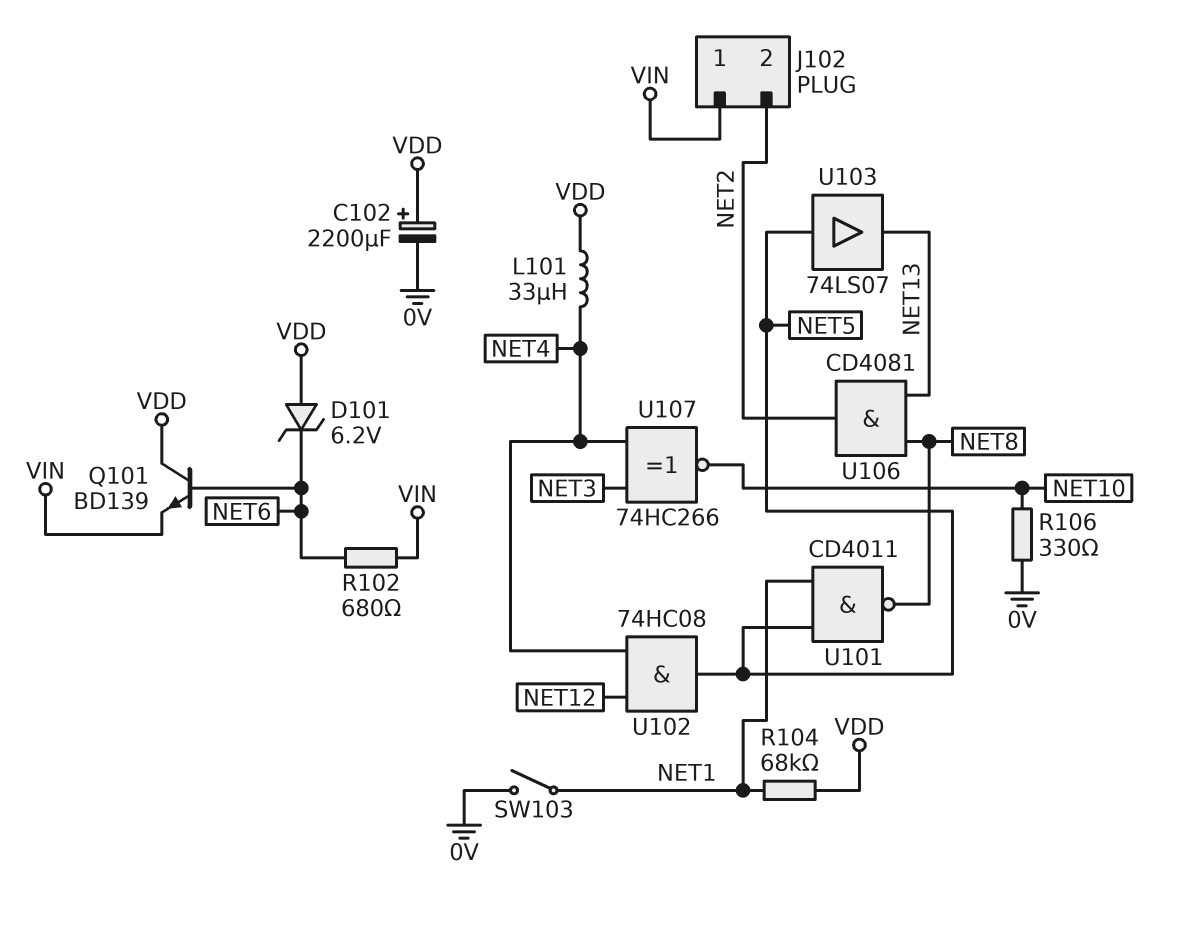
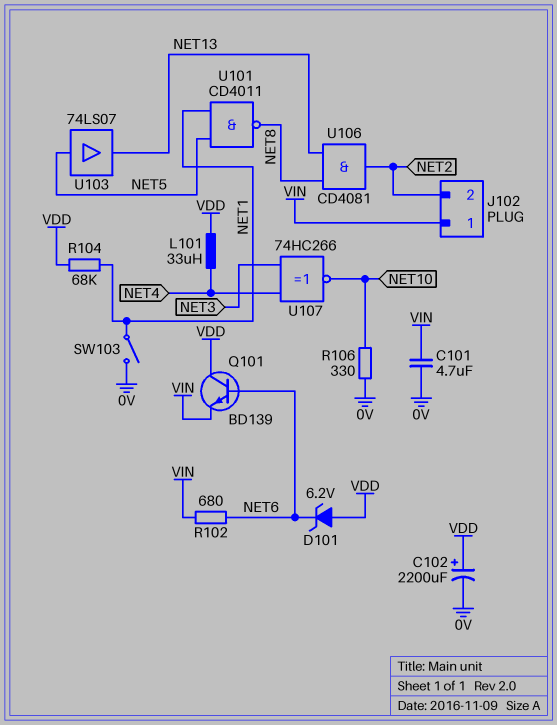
C101: none -> 4.7uF (0V, VIN)
U102: AND 74HC08 (in NET4, in NET12, out NET5) -> none

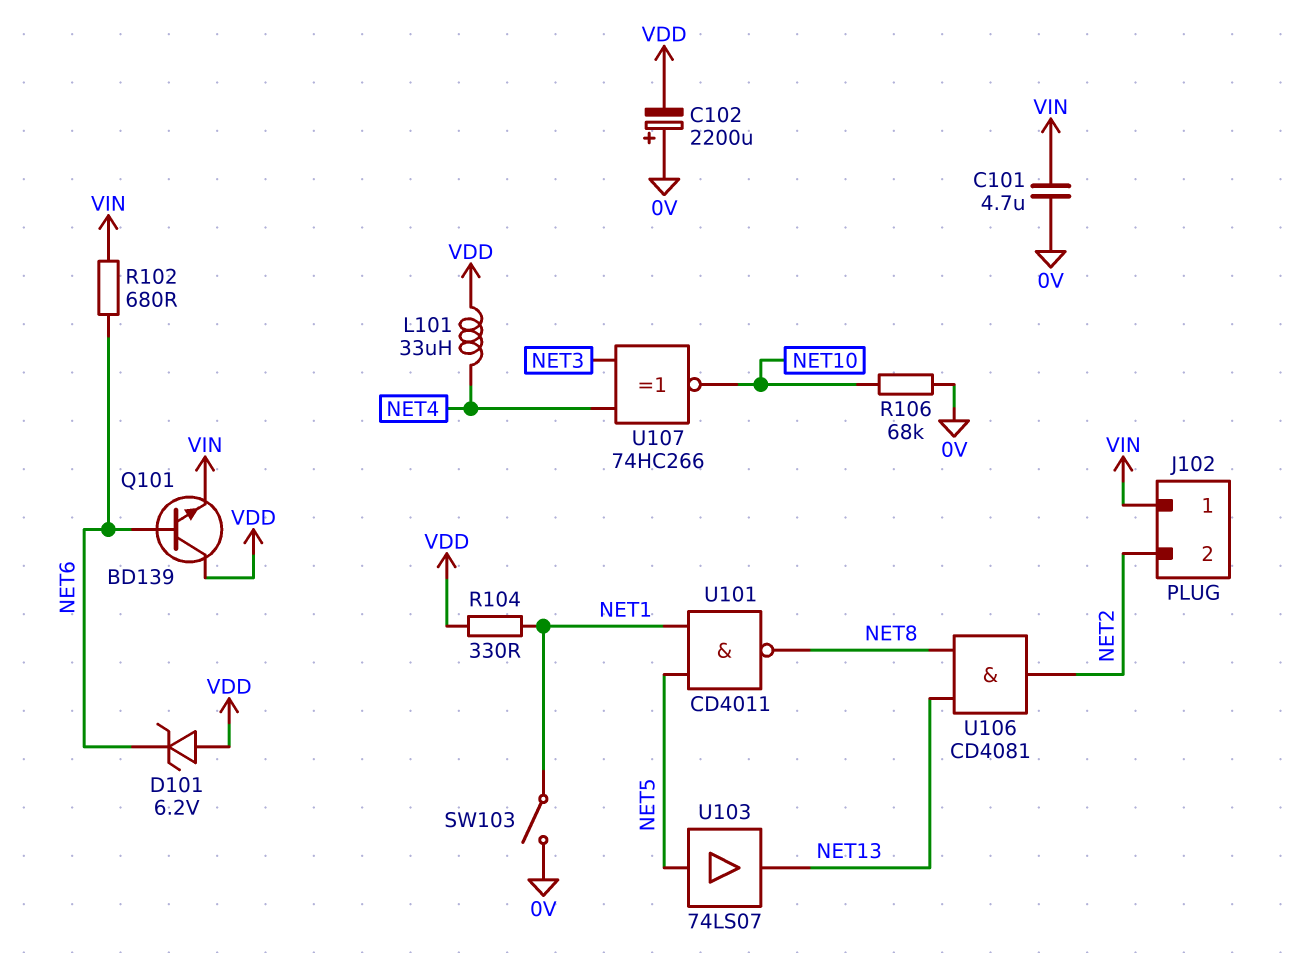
C102: 2200uF (plus VDD, minus 0V) -> 2200uF (plus 0V, minus VDD)
R104: 68k (NET1, VDD) -> 330 (NET1, VDD)
R106: 330 (0V, NET10) -> 68k (0V, NET10)

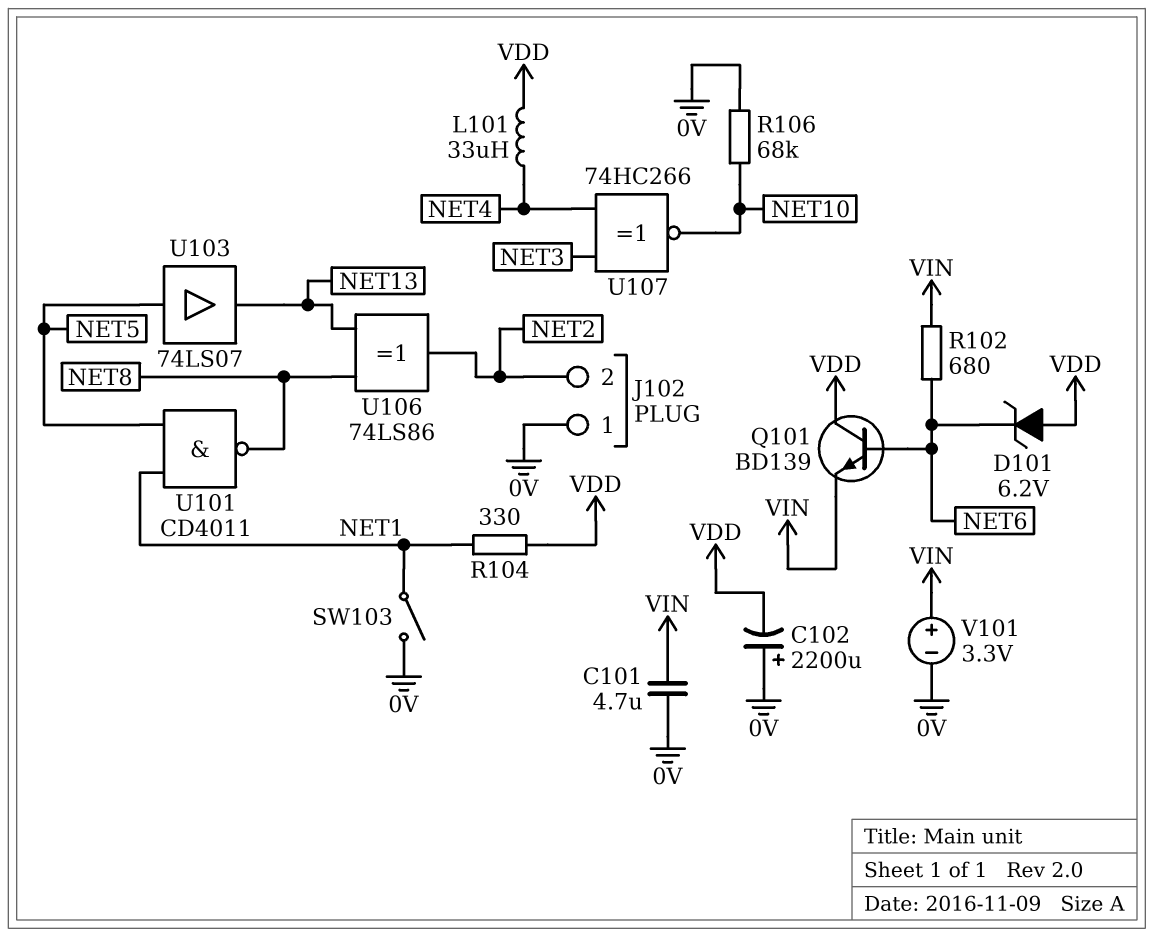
J102 pin 1: VIN -> 0V
U106: AND CD4081 (in NET8, in NET13, out NET2) -> XOR 74LS86 (in NET8, in NET13, out NET2)
V101: none -> 3.3V (plus VIN, minus 0V)

